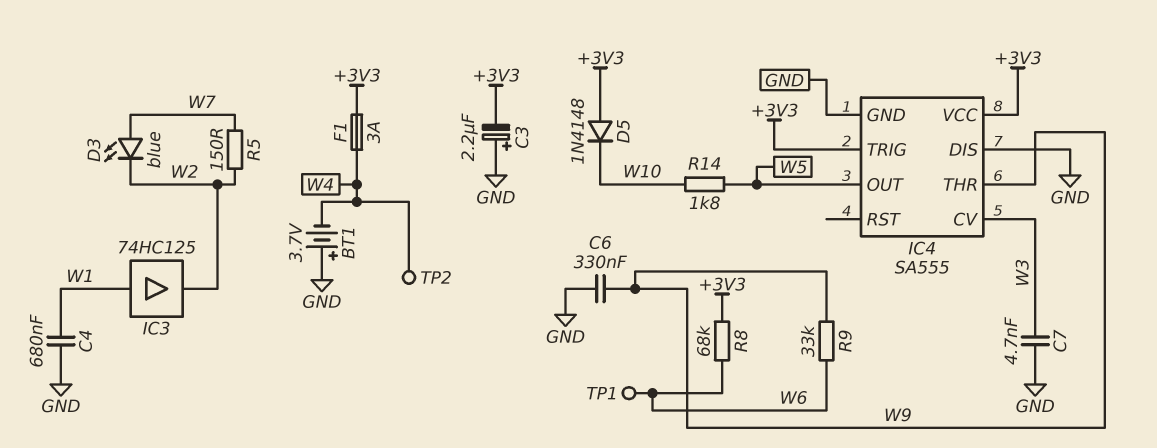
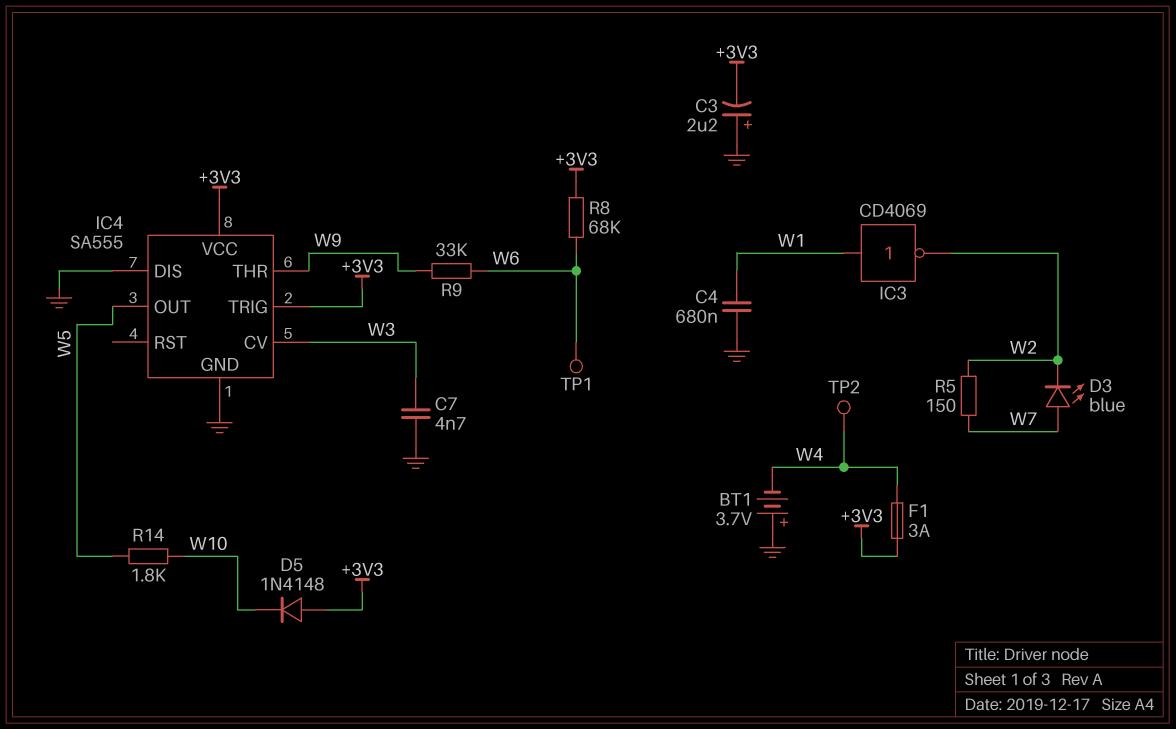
C6: 330nF (GND, W9) -> none
IC3: buffer 74HC125 (in W1, out W2) -> NOT CD4069 (in W1, out W2)

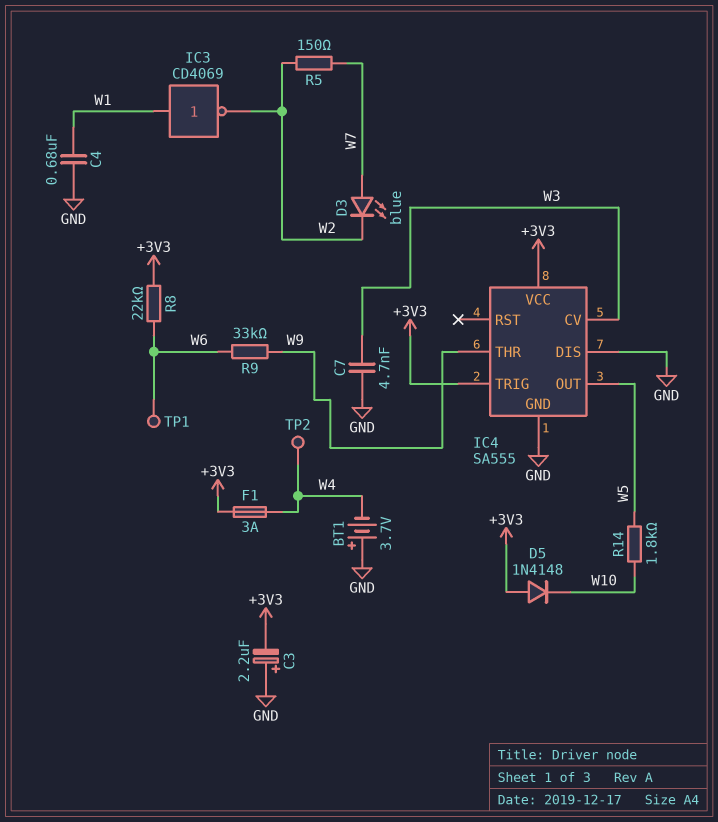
R8: 68k (+3V3, W6) -> 22k (+3V3, W6)

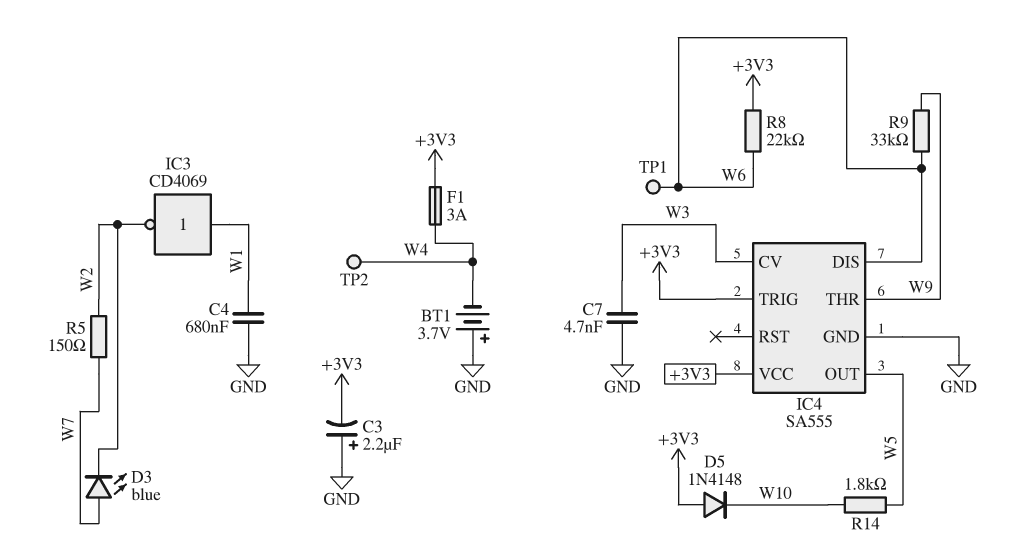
IC4 pin DIS: GND -> W6

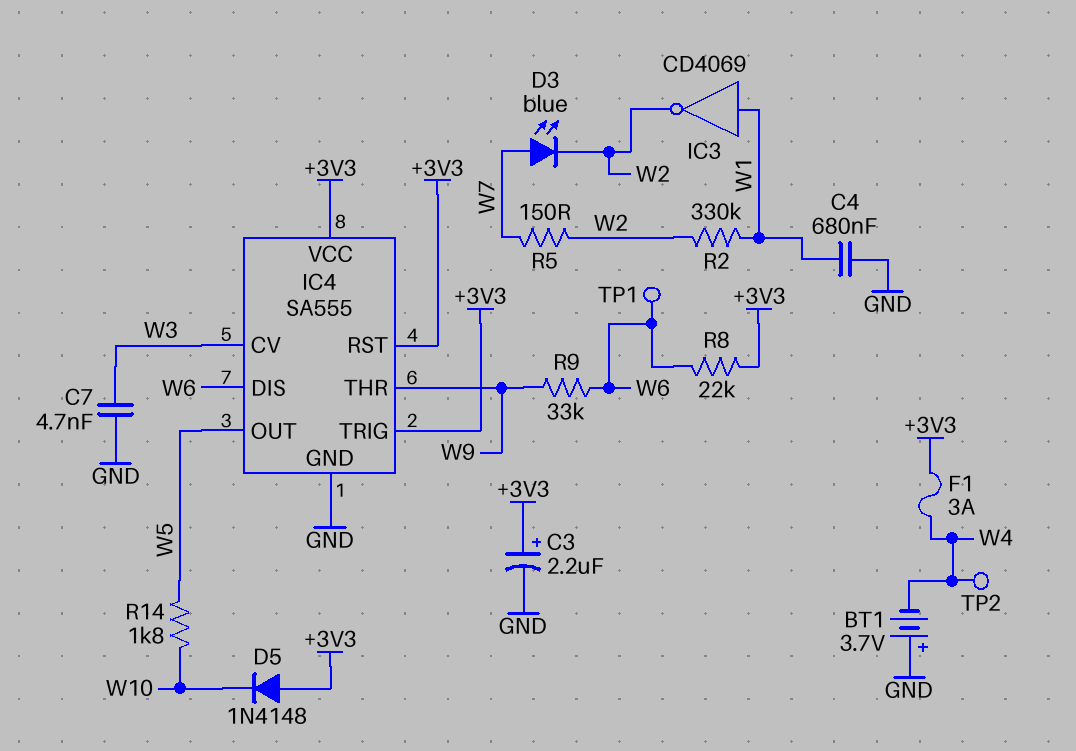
C3: 2.2uF (plus GND, minus +3V3) -> 2.2uF (plus +3V3, minus GND)
IC4 pin RST: none -> +3V3
R2: none -> 330k (W1, W2)

